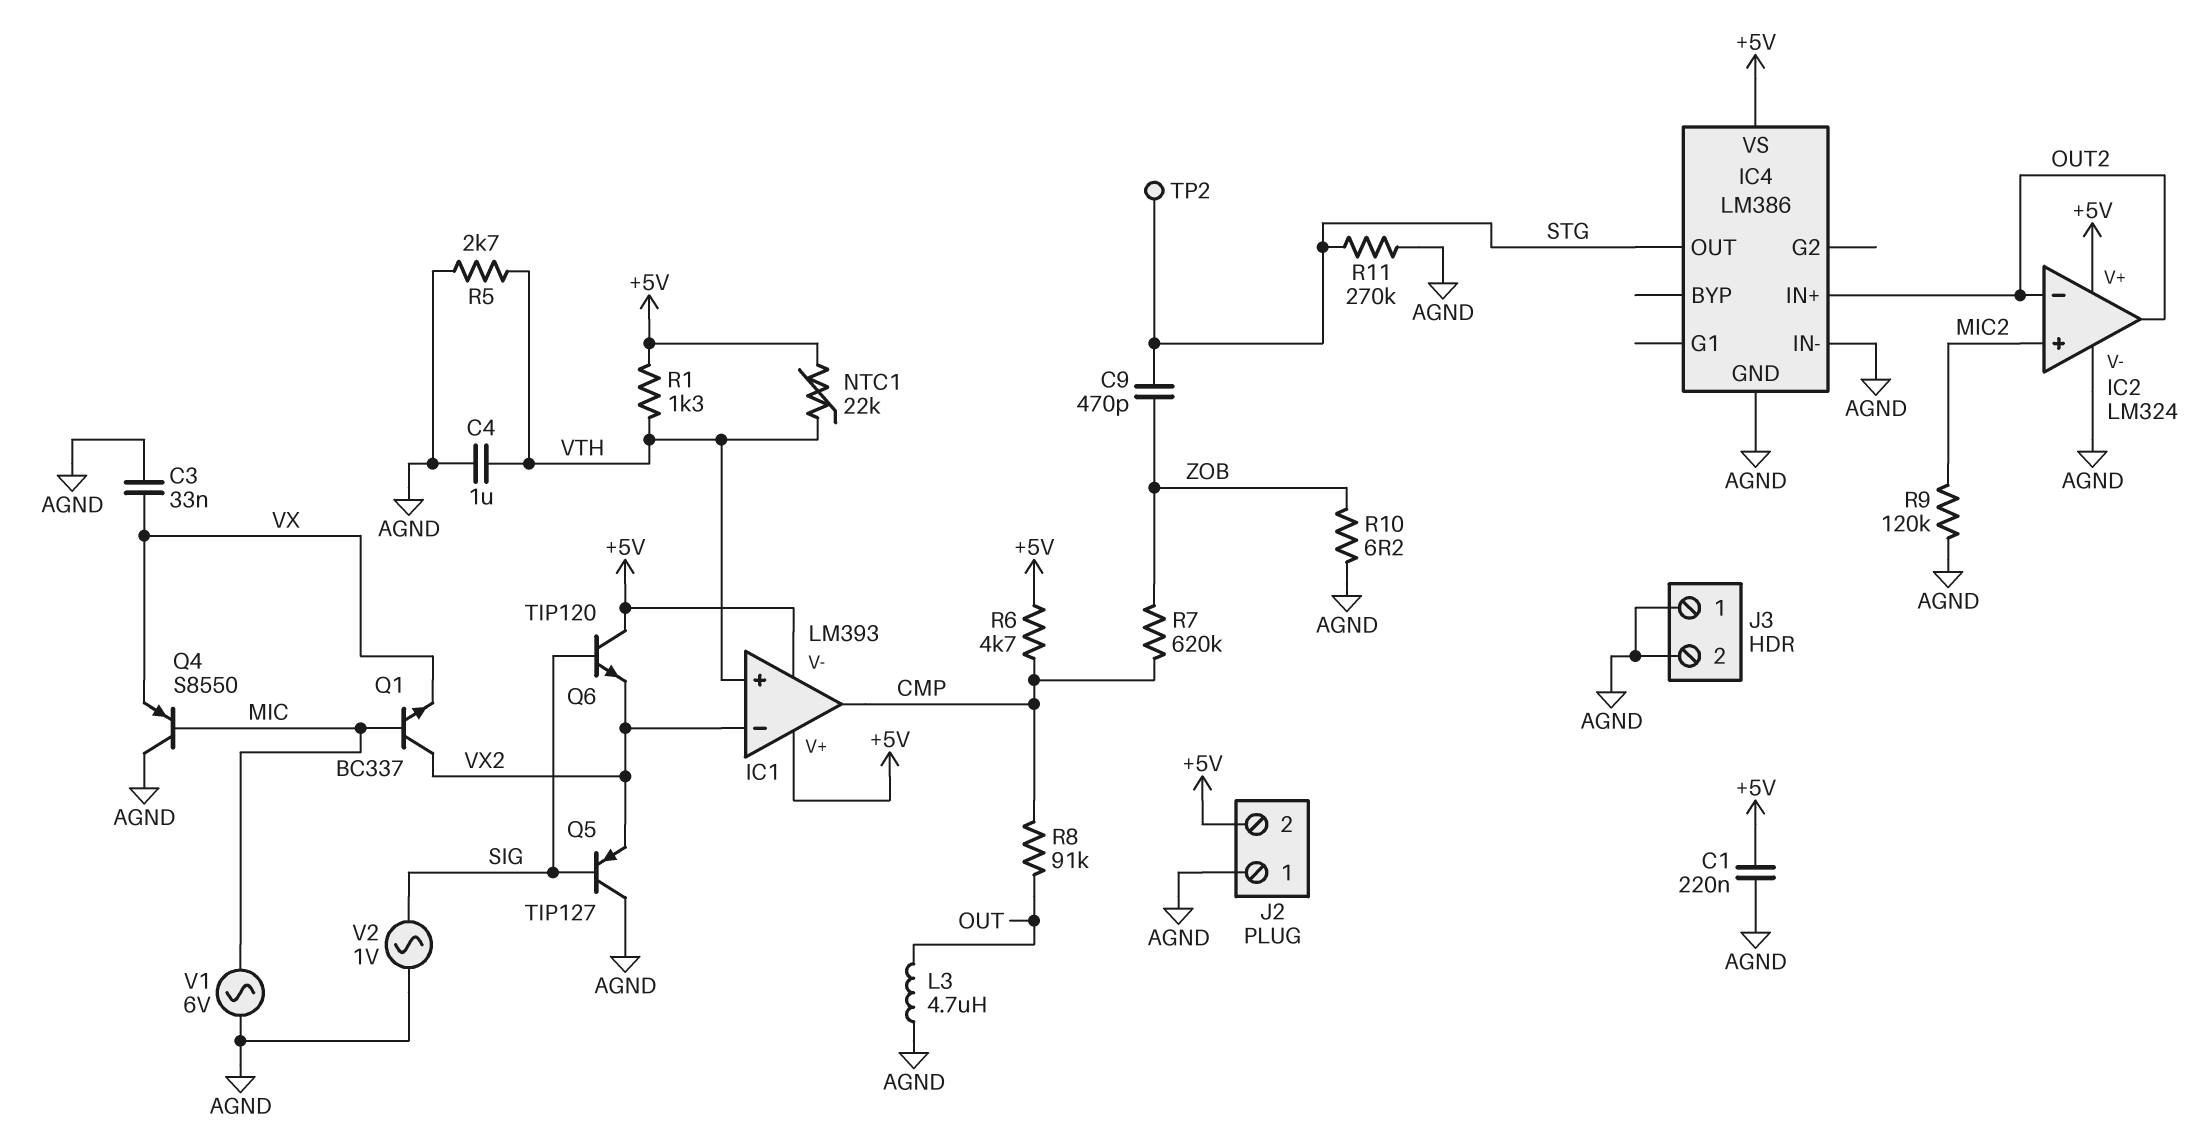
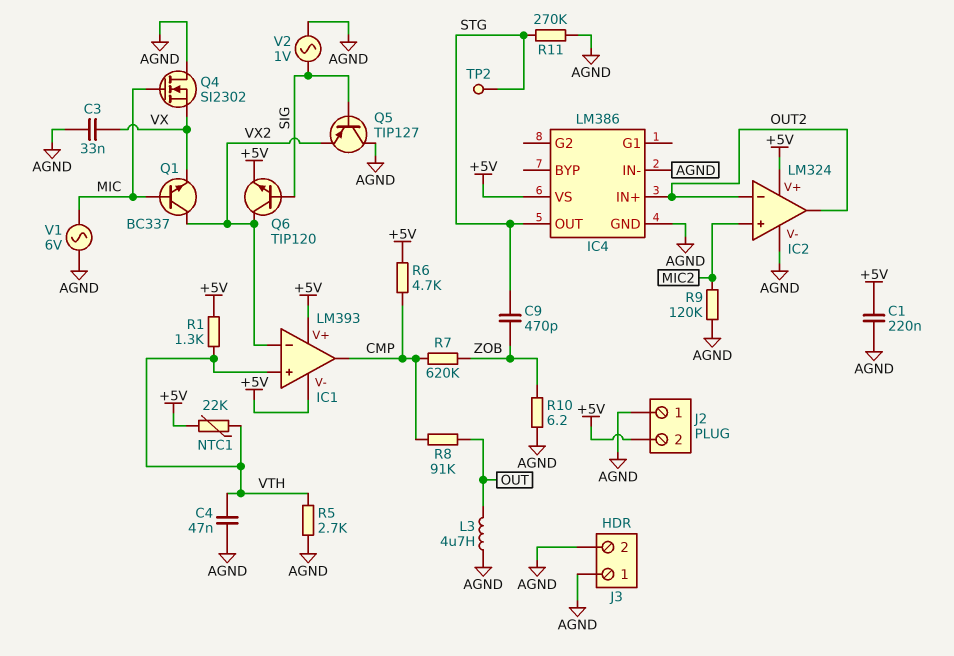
C4: 1uF (AGND, VTH) -> 47nF (AGND, VTH)
Q4: PNP S8550 (B MIC, C AGND, E VX) -> NMOS SI2302 (G MIC, D AGND, S VX)
Q6: NPN TIP120 (B SIG, C +5V, E VX2) -> NPN TIP120 (B SIG, C VX2, E +5V)

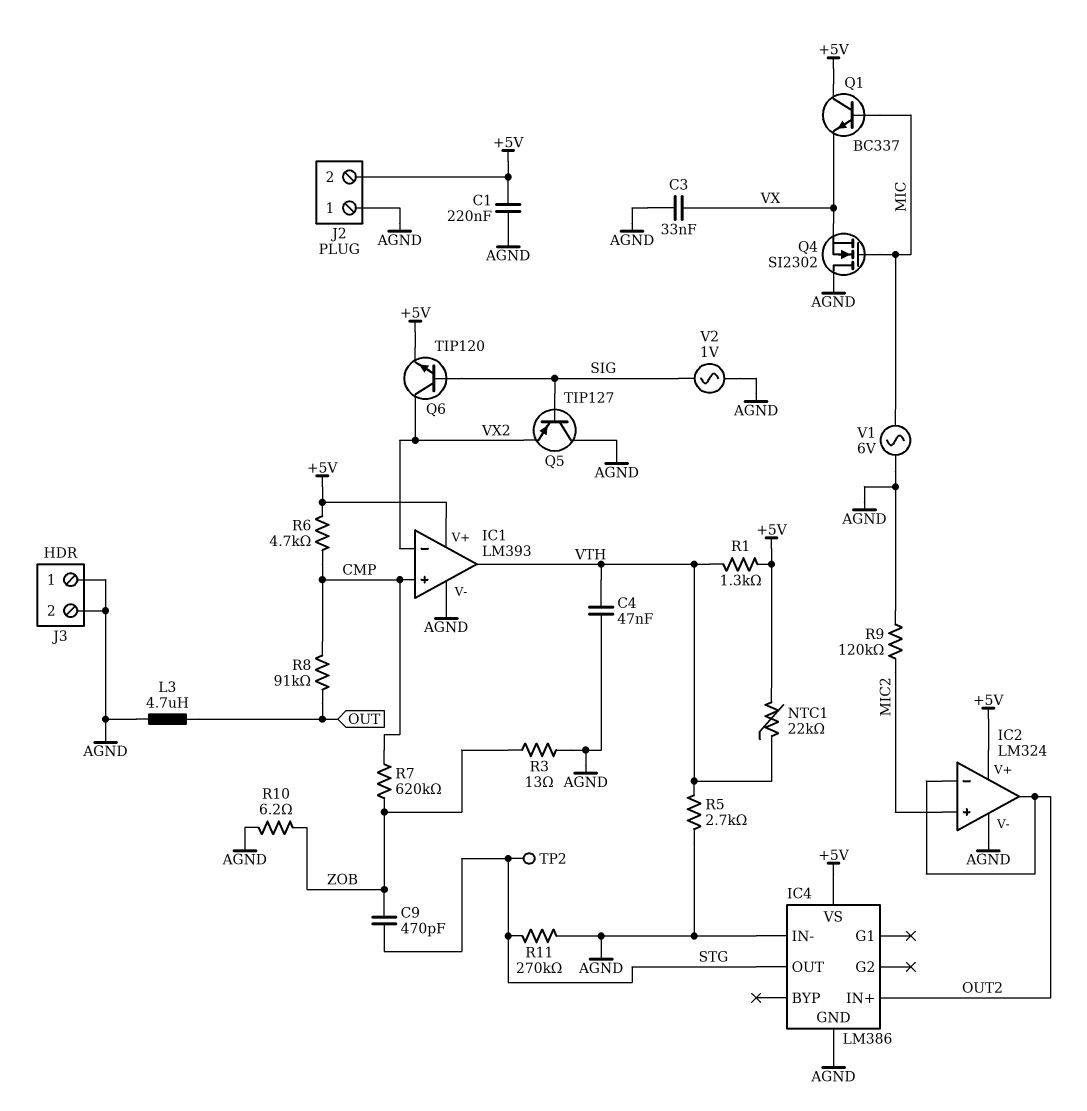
IC1 pin V-: +5V -> AGND
IC1 pin in+: VTH -> CMP
IC1 pin out: CMP -> VTH
Q1: NPN BC337 (B MIC, C VX2, E VX) -> NPN BC337 (B MIC, C +5V, E VX)
R3: none -> 13 (AGND, ZOB)

